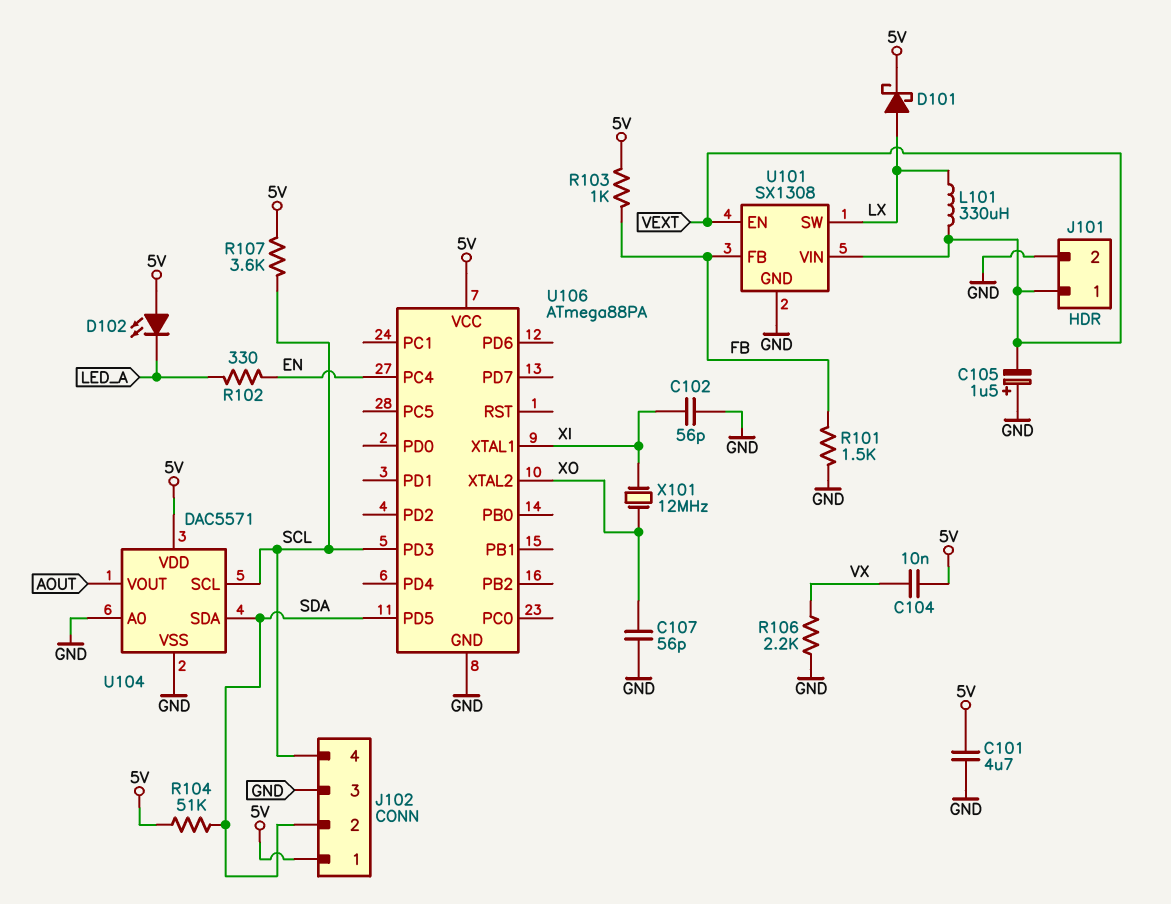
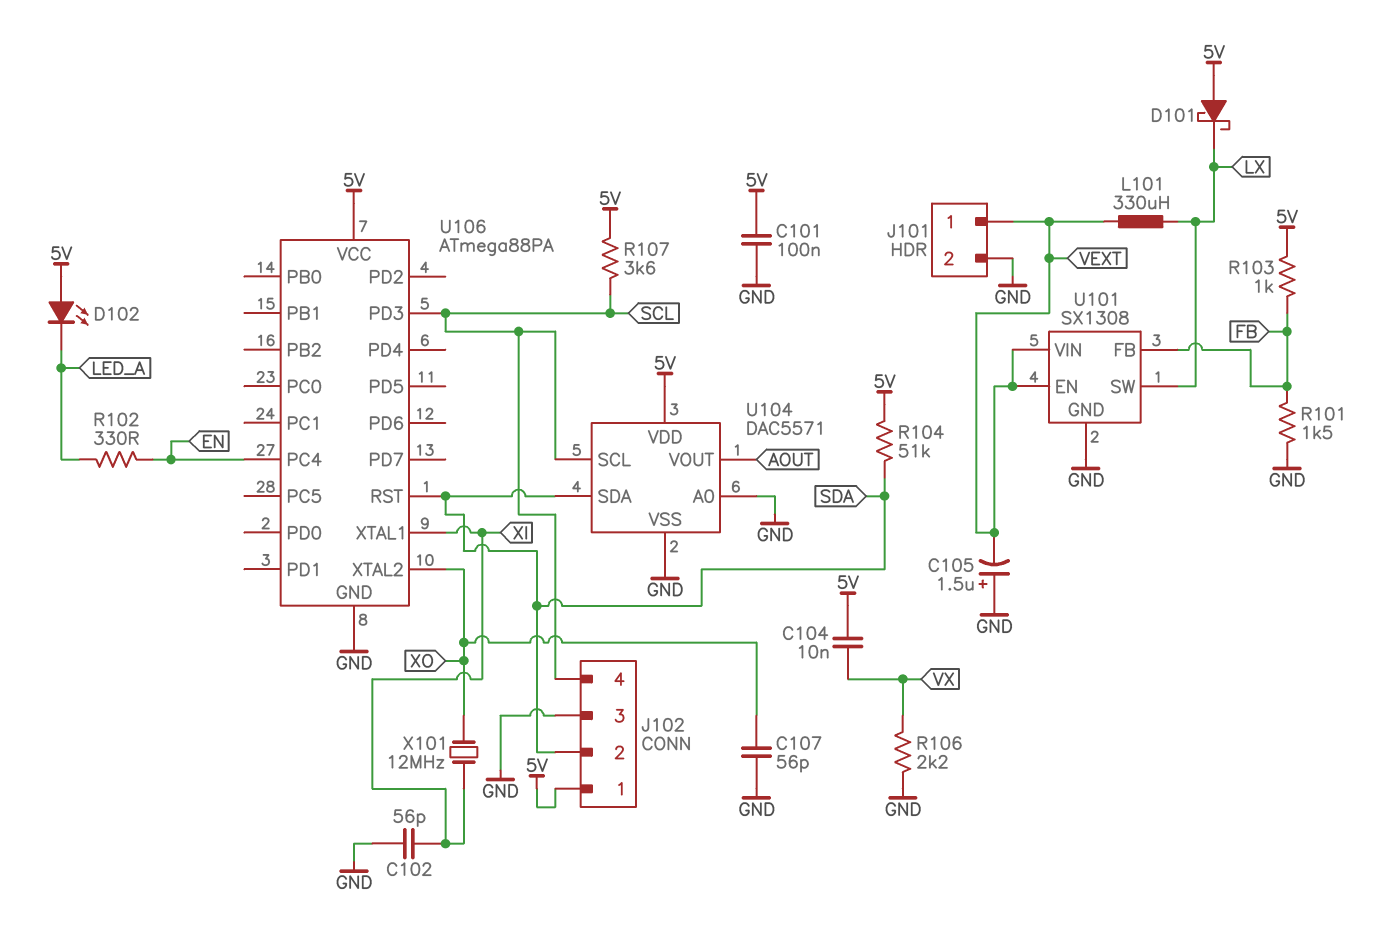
C101: 4.7uF (5V, GND) -> 100nF (5V, GND)
D101: schottky (A LX, K 5V) -> schottky (A 5V, K LX)
U106 pin PD5: SDA -> none
U106 pin RST: none -> SDA

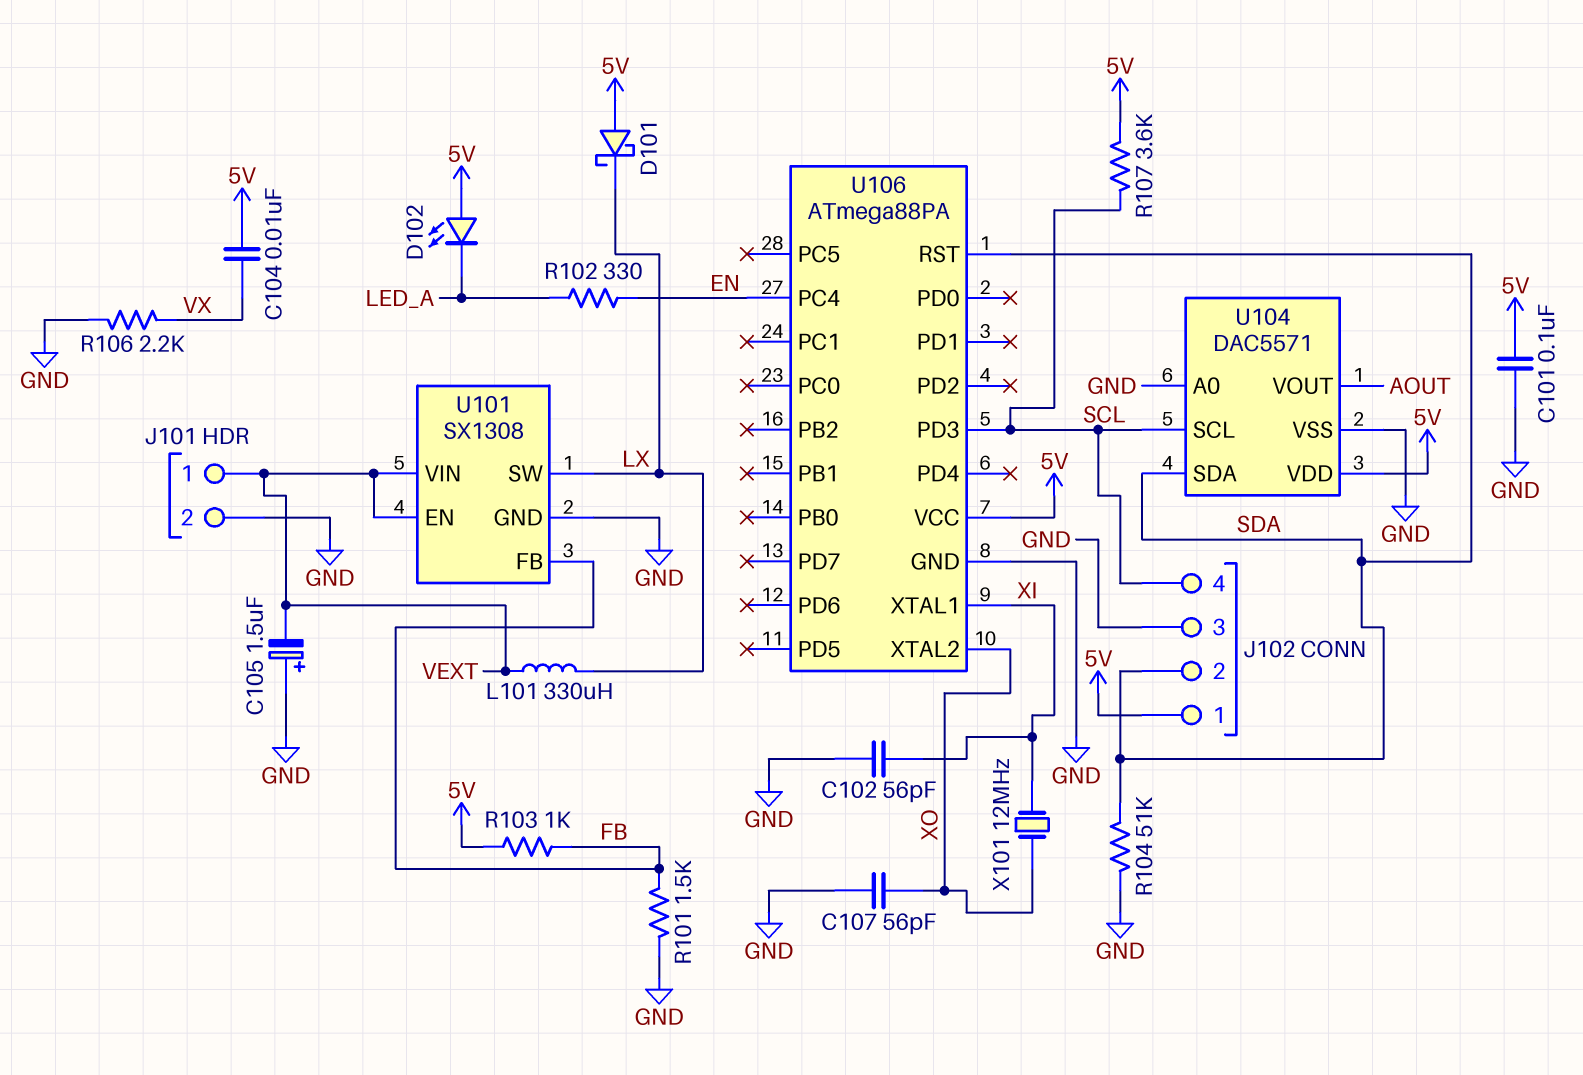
R104: 51k (5V, SDA) -> 51k (GND, SDA)

